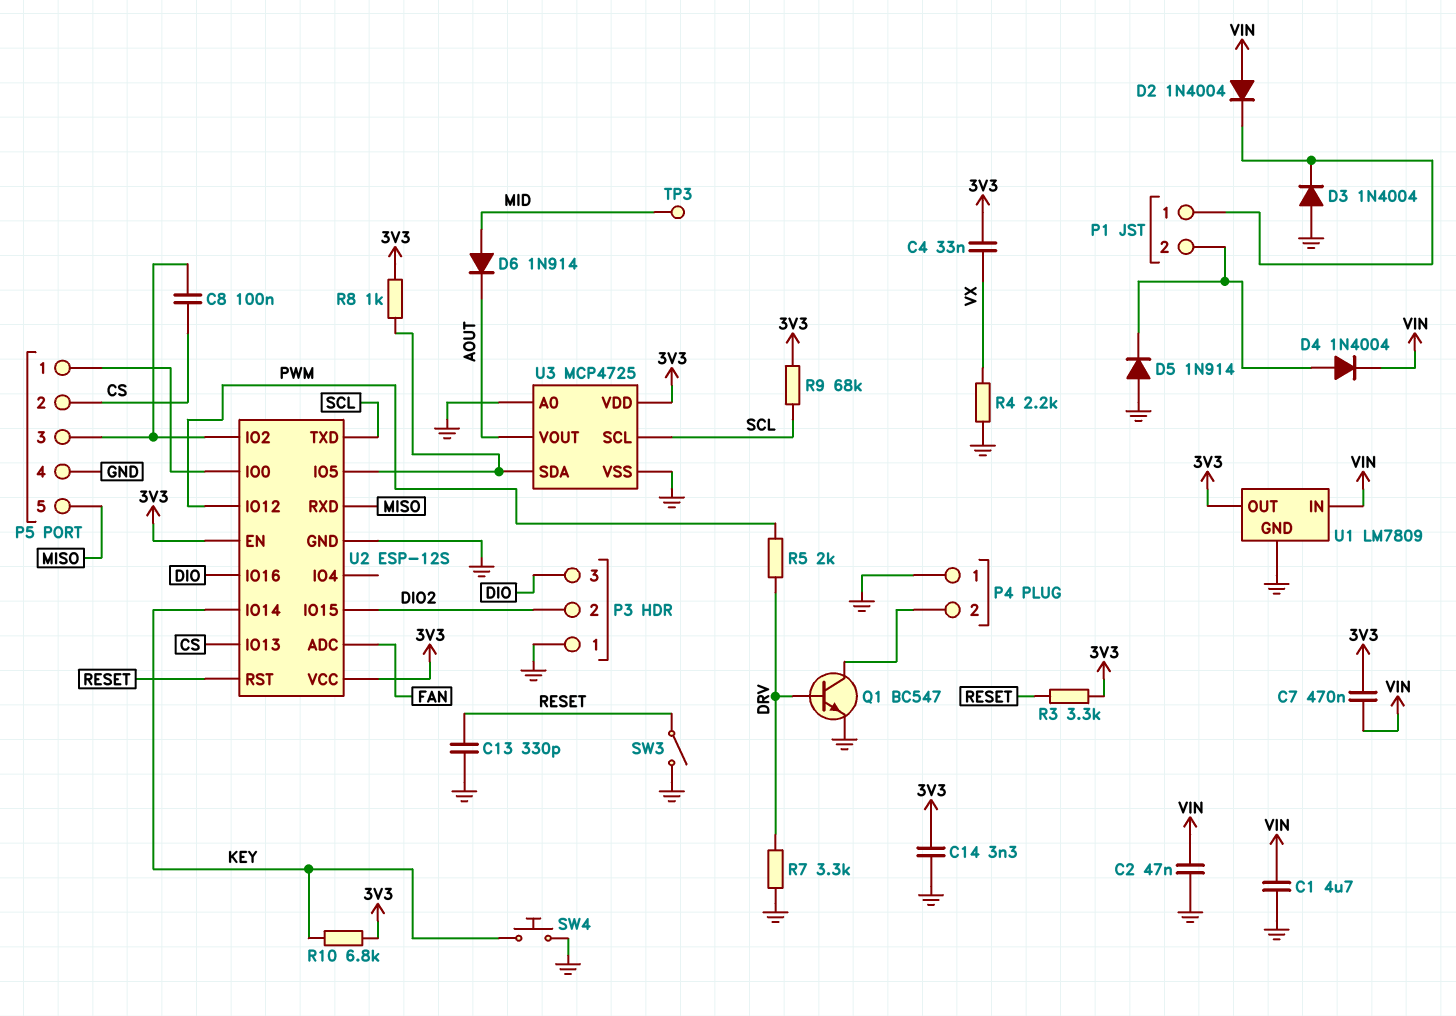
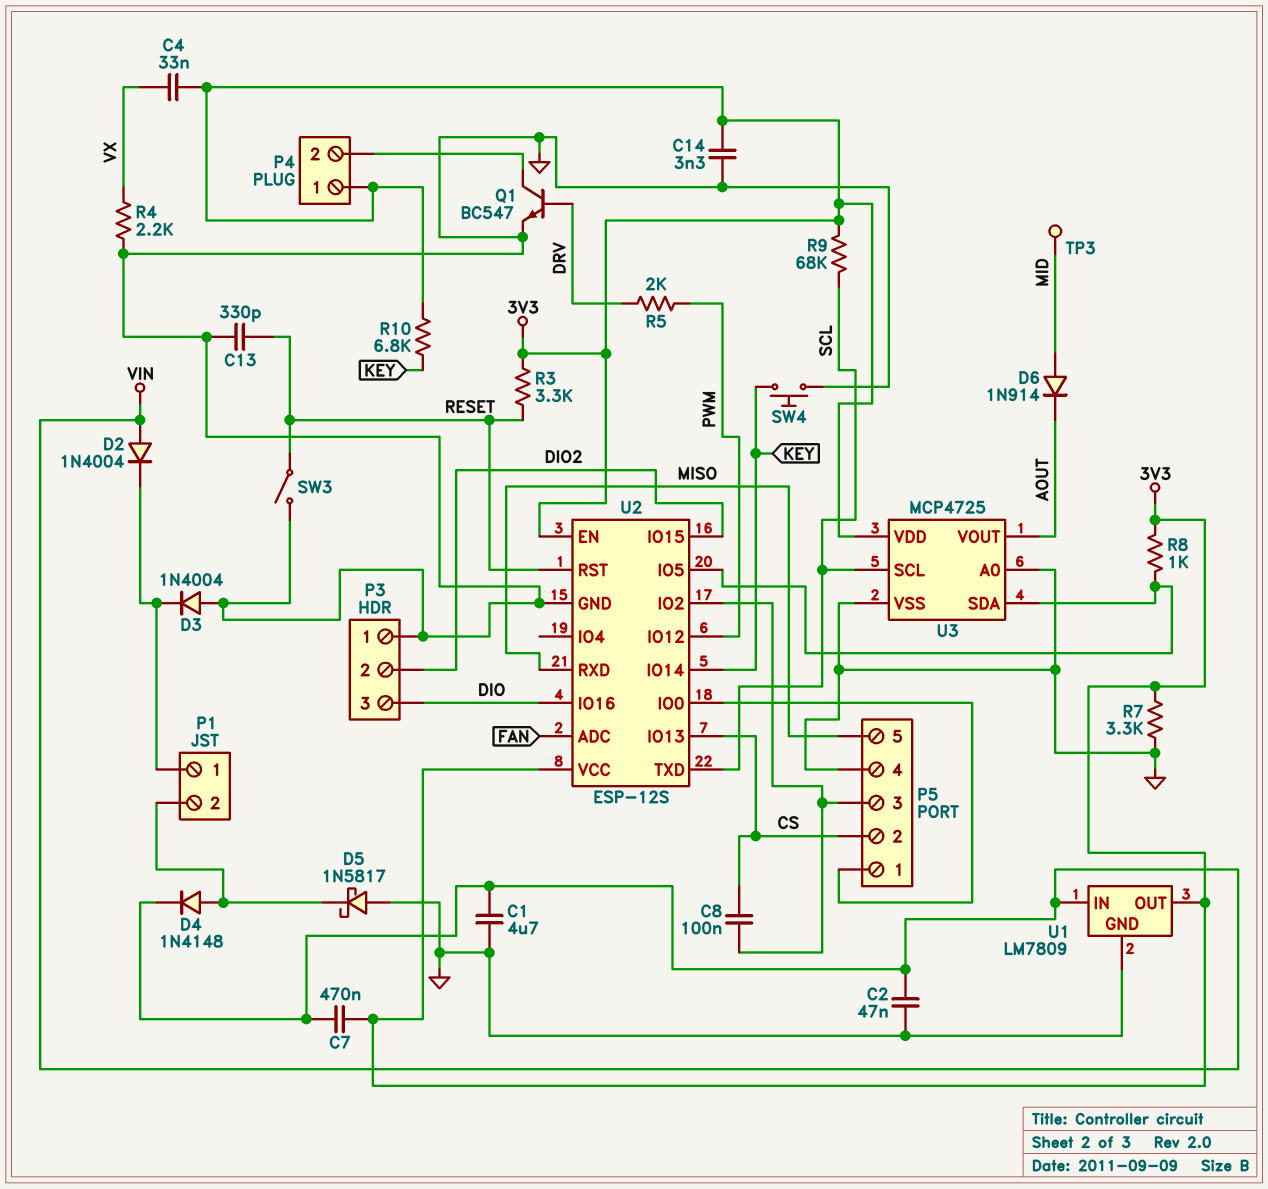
D4: diode 1N4004 (A P1/2, K VIN) -> diode 1N4148 (A P1/2, K VIN)
D5: diode 1N914 (A GND, K P1/2) -> schottky 1N5817 (A GND, K P1/2)
P4 pin 1: GND -> 3V3
R7: 3.3k (DRV, GND) -> 3.3k (3V3, GND)

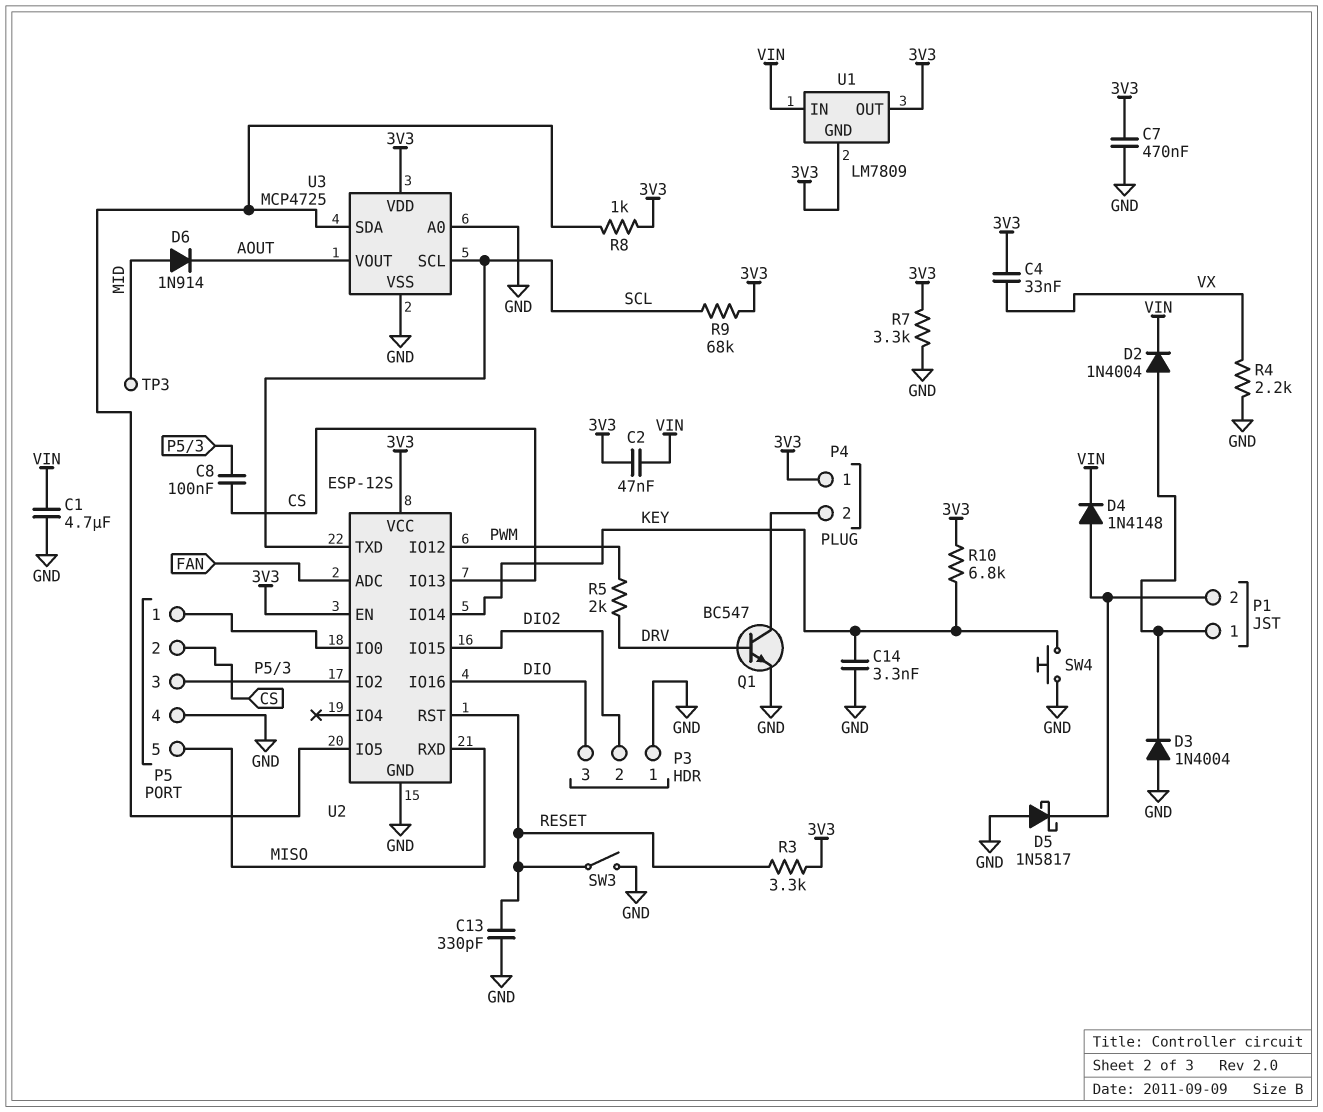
C2: 47nF (GND, VIN) -> 47nF (3V3, VIN)
C7: 470nF (3V3, VIN) -> 470nF (3V3, GND)
C14: 3.3nF (3V3, GND) -> 3.3nF (GND, KEY)
D2: diode 1N4004 (A VIN, K P1/1) -> diode 1N4004 (A P1/1, K VIN)
U1 pin GND: GND -> 3V3

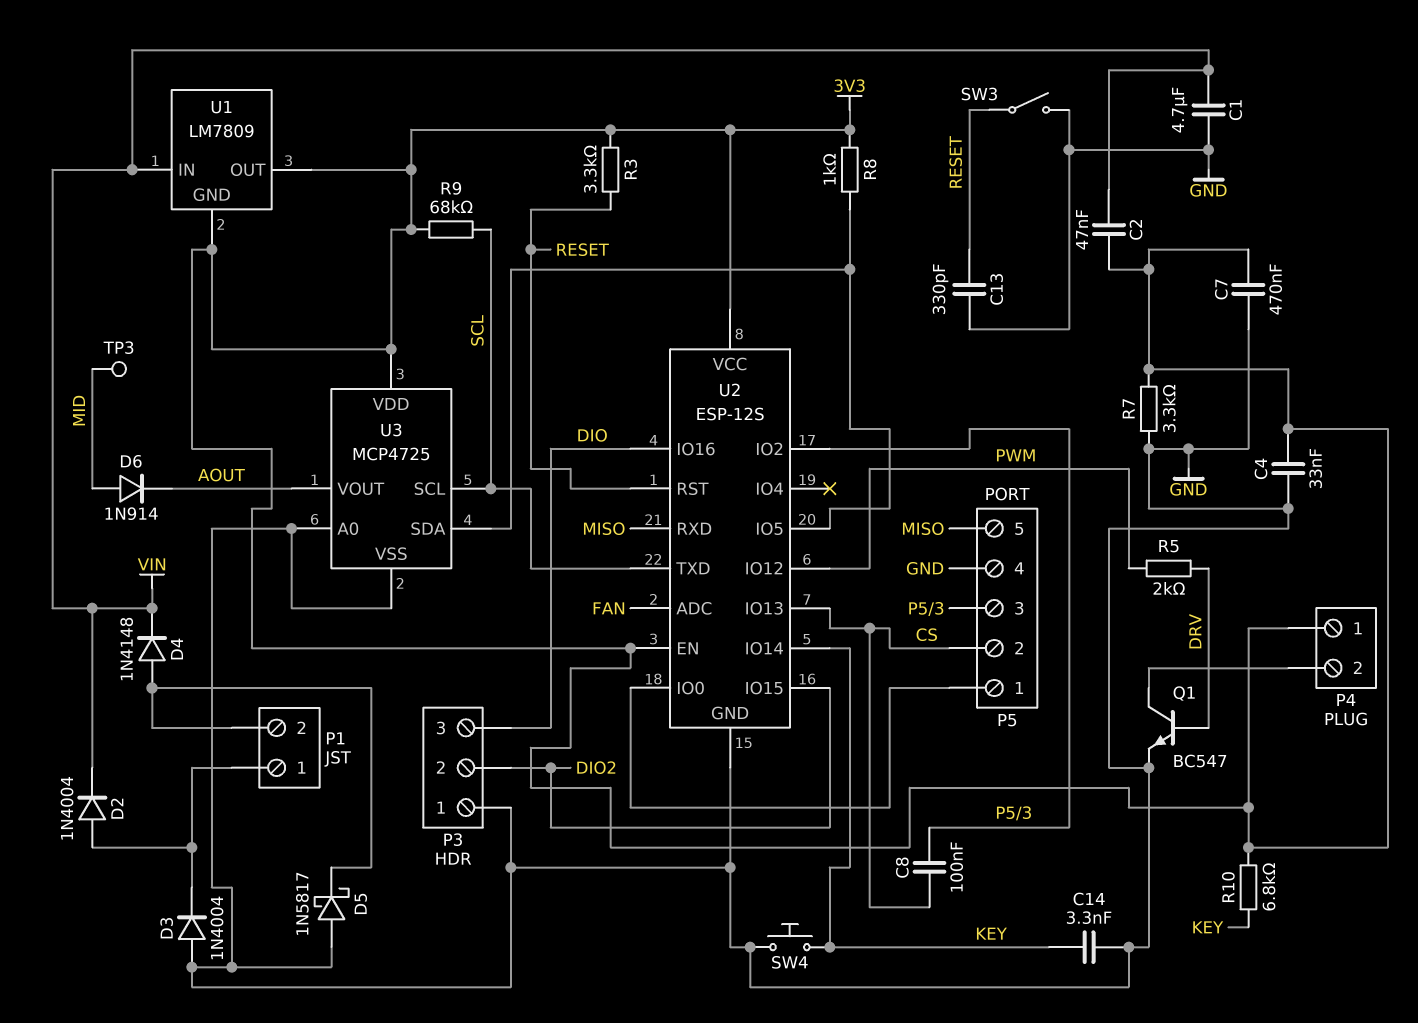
C4: 33nF (3V3, VX) -> 33nF (3V3, GND)
R4: 2.2k (GND, VX) -> none

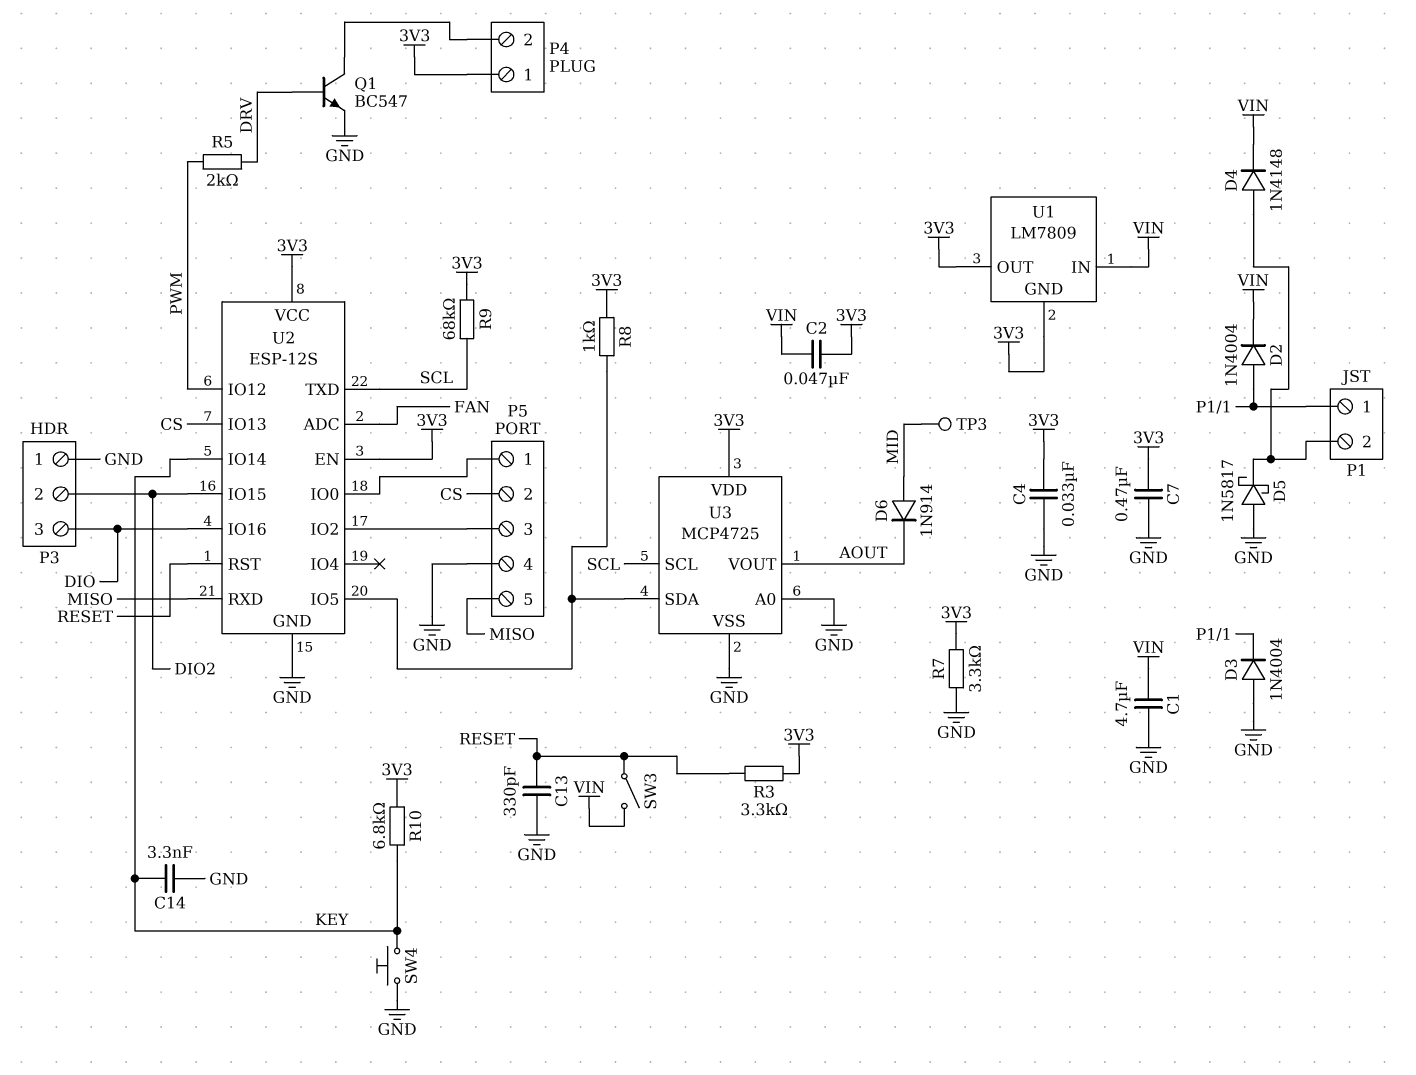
C8: 100nF (CS, P5/3) -> none
SW3: switch (GND, RESET) -> switch (RESET, VIN)

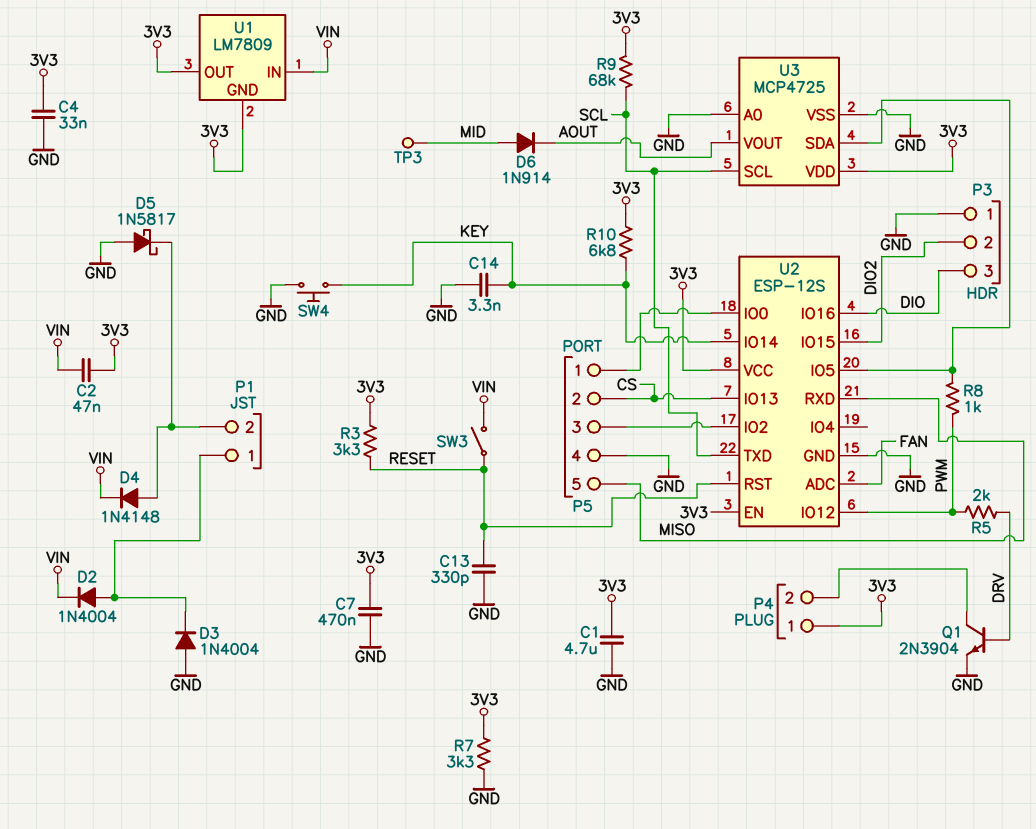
C1: 4.7uF (GND, VIN) -> 4.7uF (3V3, GND)
Q1: NPN BC547 (B DRV, C P4/2, E GND) -> NPN 2N3904 (B DRV, C P4/2, E GND)
R8: 1k (3V3, U2/IO5) -> 1k (PWM, U2/IO5)

